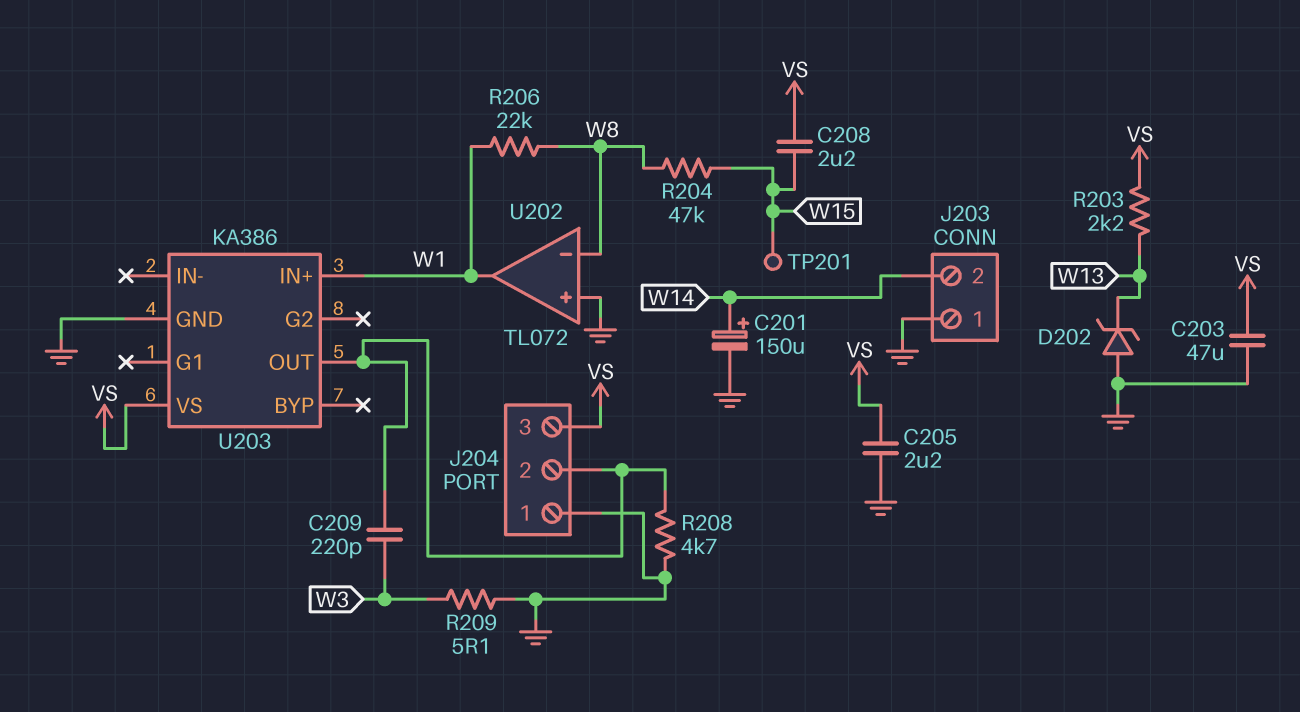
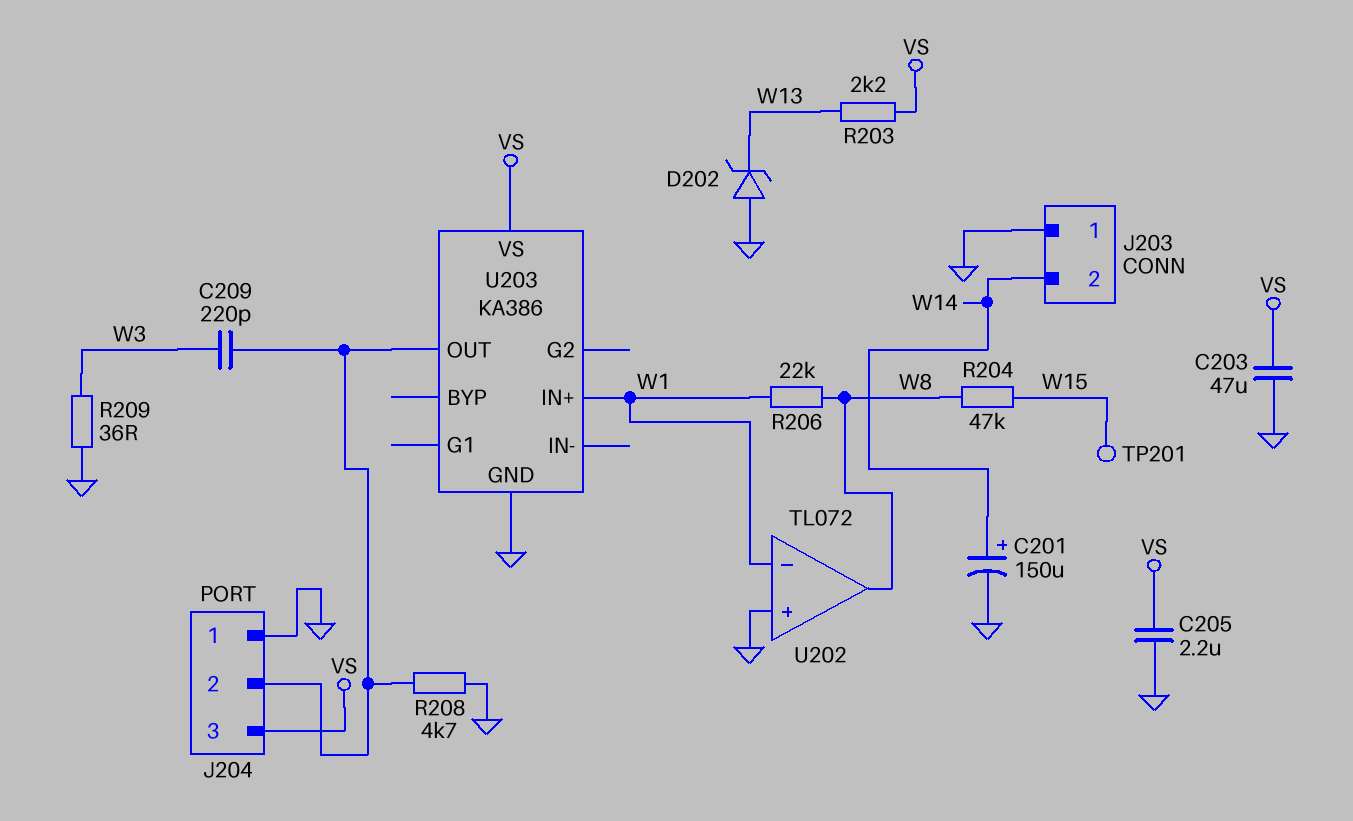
C208: 2.2uF (VS, W15) -> none
R209: 5.1 (GND, W3) -> 36 (GND, W3)
U202 pin in-: W8 -> W1
U202 pin out: W1 -> W8

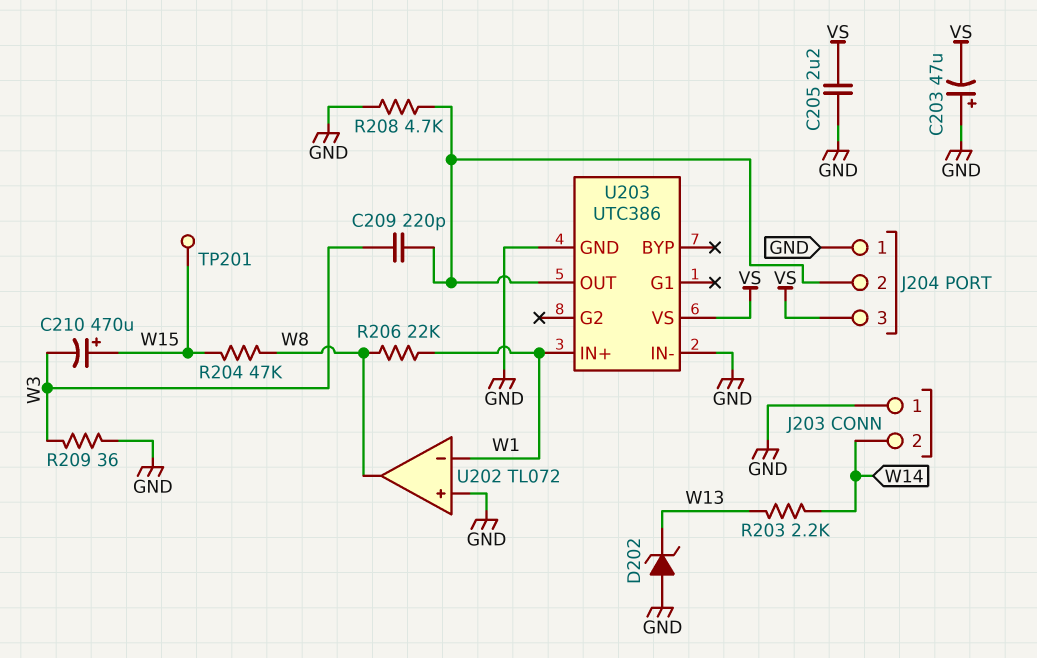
C201: 150uF (plus W14, minus GND) -> none
C203: 47uF (GND, VS) -> 47uF (plus GND, minus VS)
C210: none -> 470uF (plus W15, minus W3)
R203: 2.2k (VS, W13) -> 2.2k (W13, W14)
U203: KA386 -> UTC386
U203 pin IN-: none -> GND

